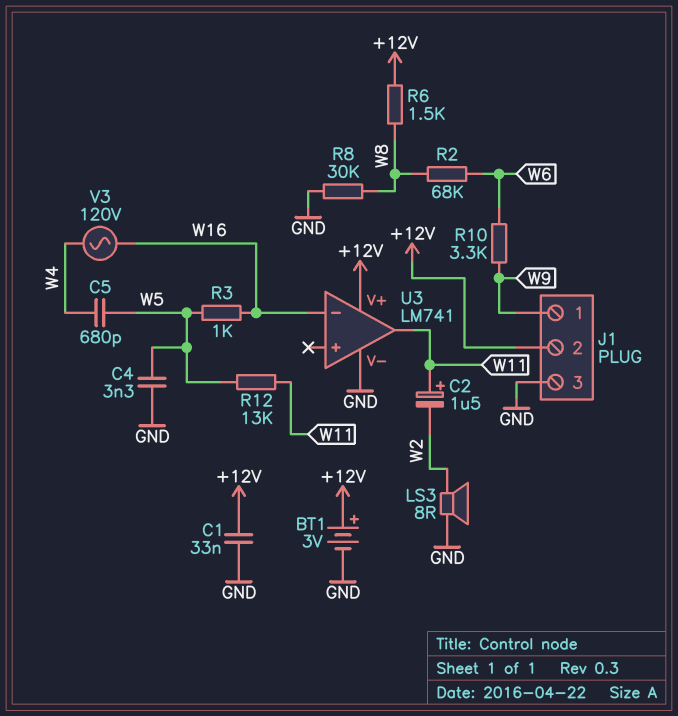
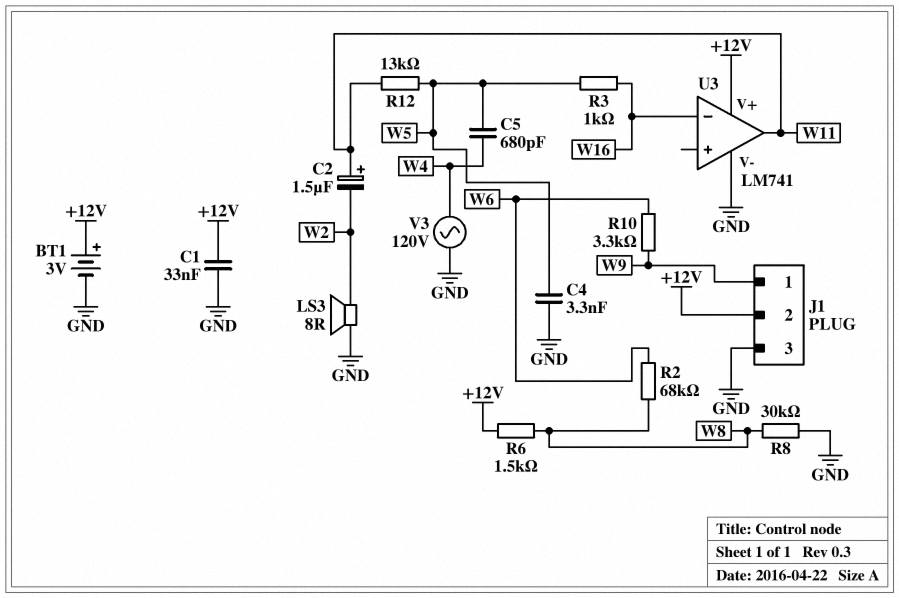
V3: AC 120V (W4, W16) -> AC 120V (GND, W4)

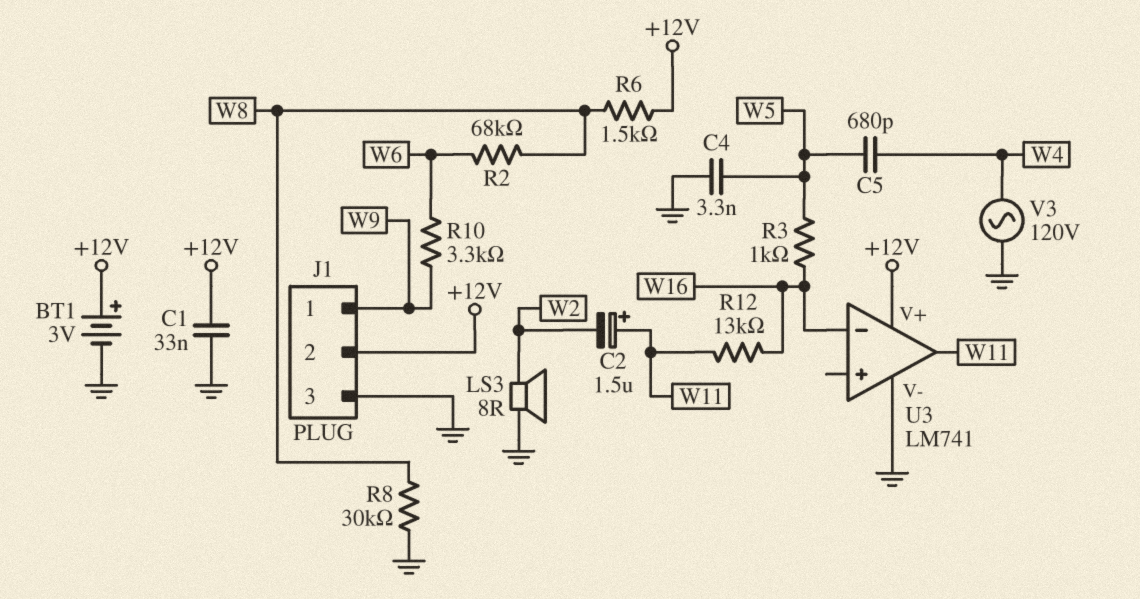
R12: 13k (W5, W11) -> 13k (W11, W16)

